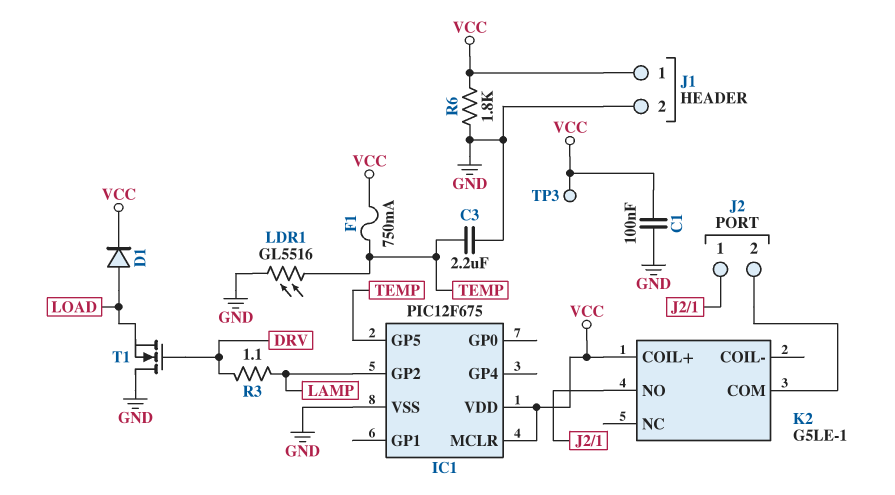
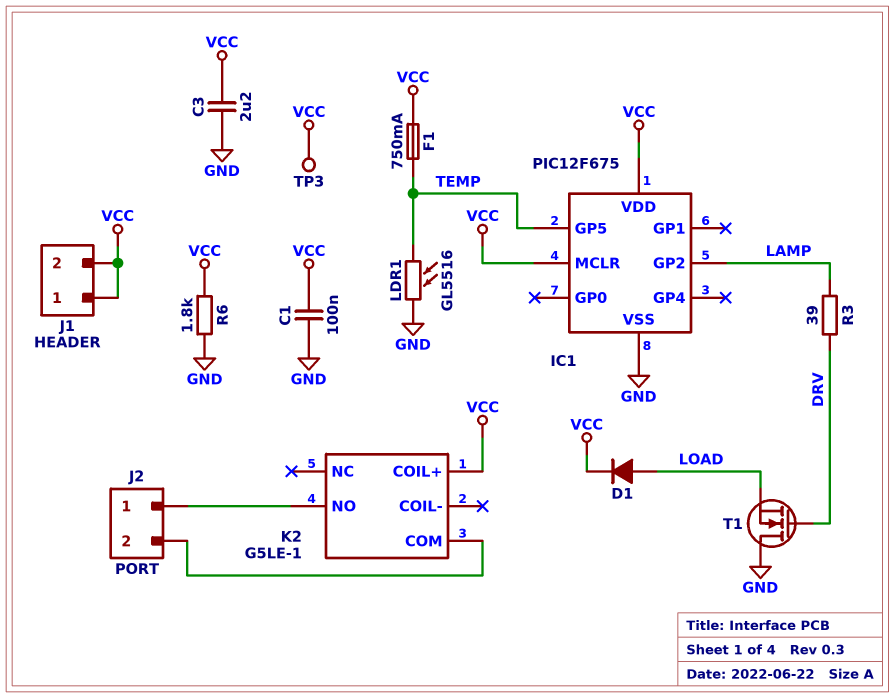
C3: 2.2uF (GND, TEMP) -> 2.2uF (GND, VCC)
J1 pin 2: GND -> VCC
R3: 1.1 (DRV, LAMP) -> 39 (DRV, LAMP)

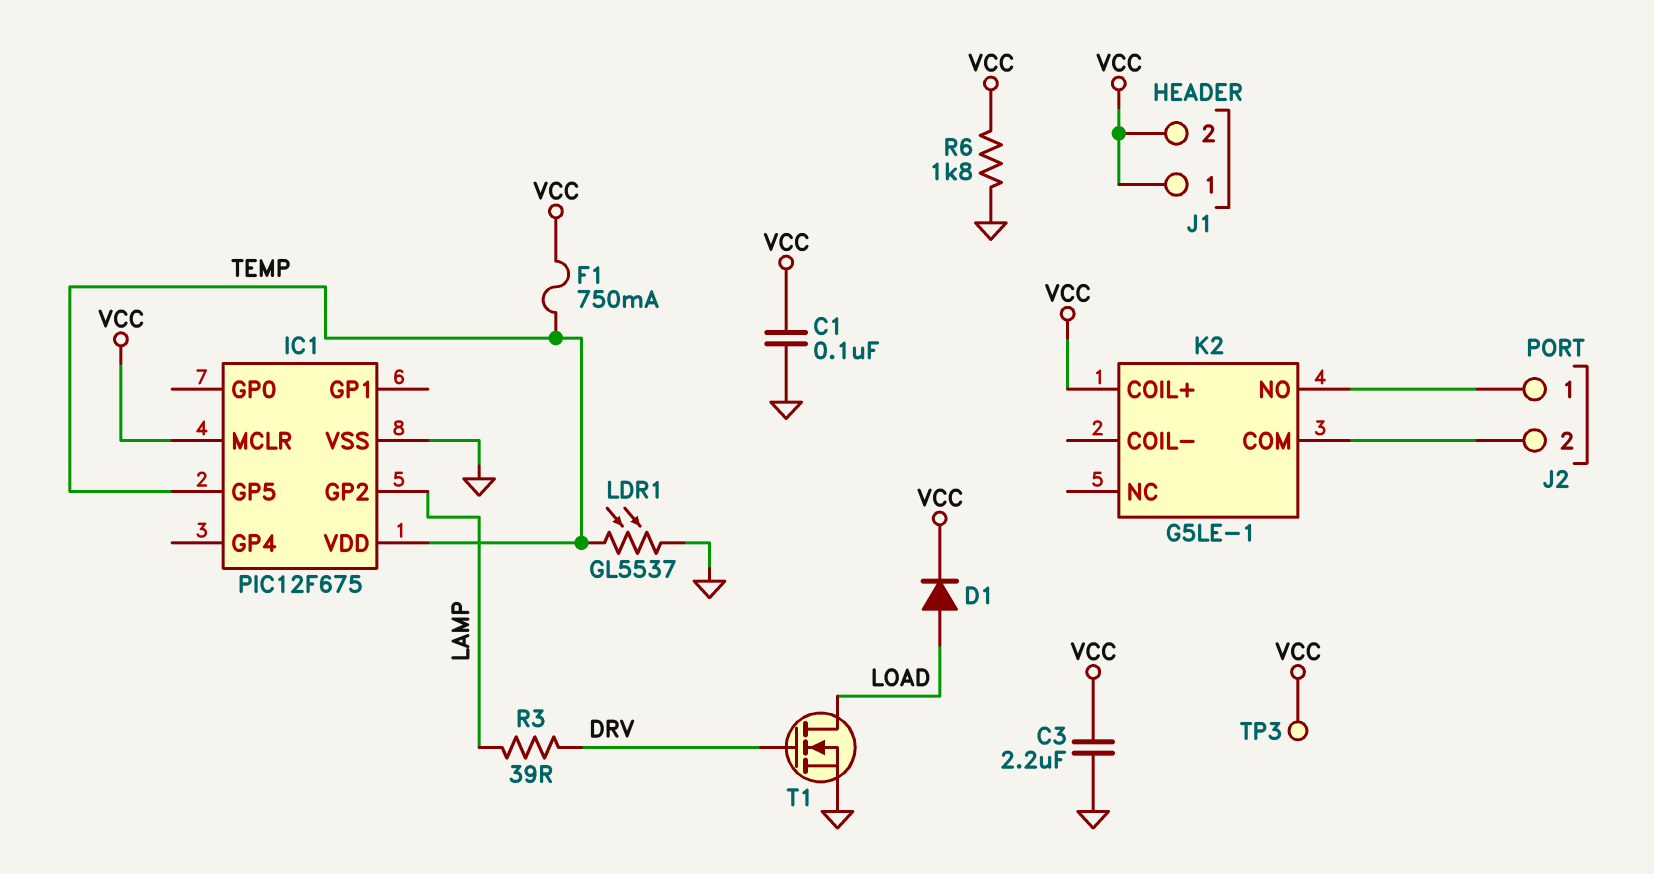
IC1 pin VDD: VCC -> TEMP
LDR1: GL5516 (GND, TEMP) -> GL5537 (GND, TEMP)
T1: NMOS (G DRV, D GND, S LOAD) -> NMOS (G DRV, D LOAD, S GND)

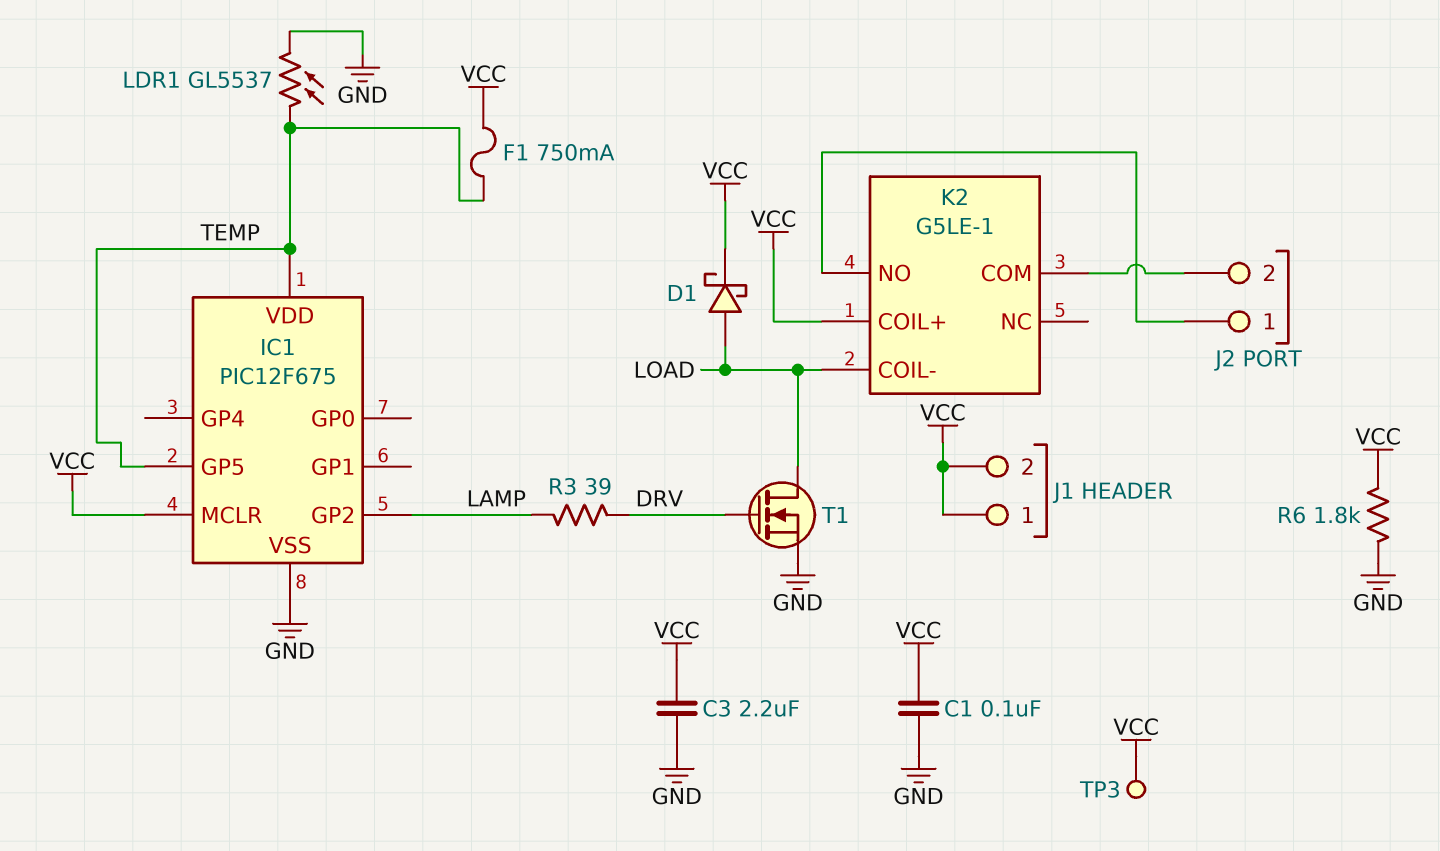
D1: diode (A LOAD, K VCC) -> schottky (A LOAD, K VCC)
K2 pin COIL-: none -> LOAD

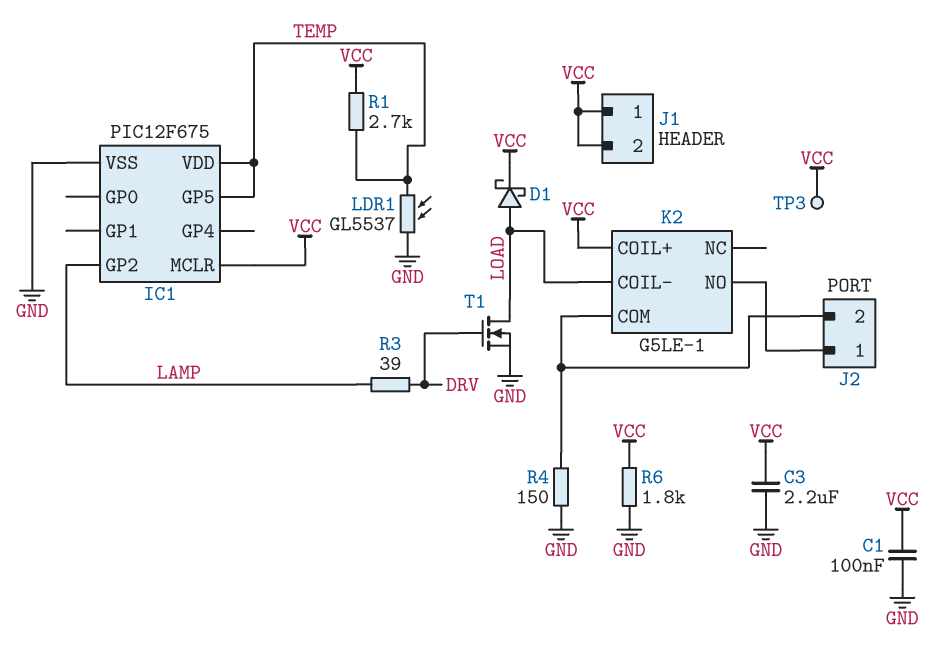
F1: 750mA (TEMP, VCC) -> none
R1: none -> 2.7k (TEMP, VCC)
R4: none -> 150 (GND, J2/2)

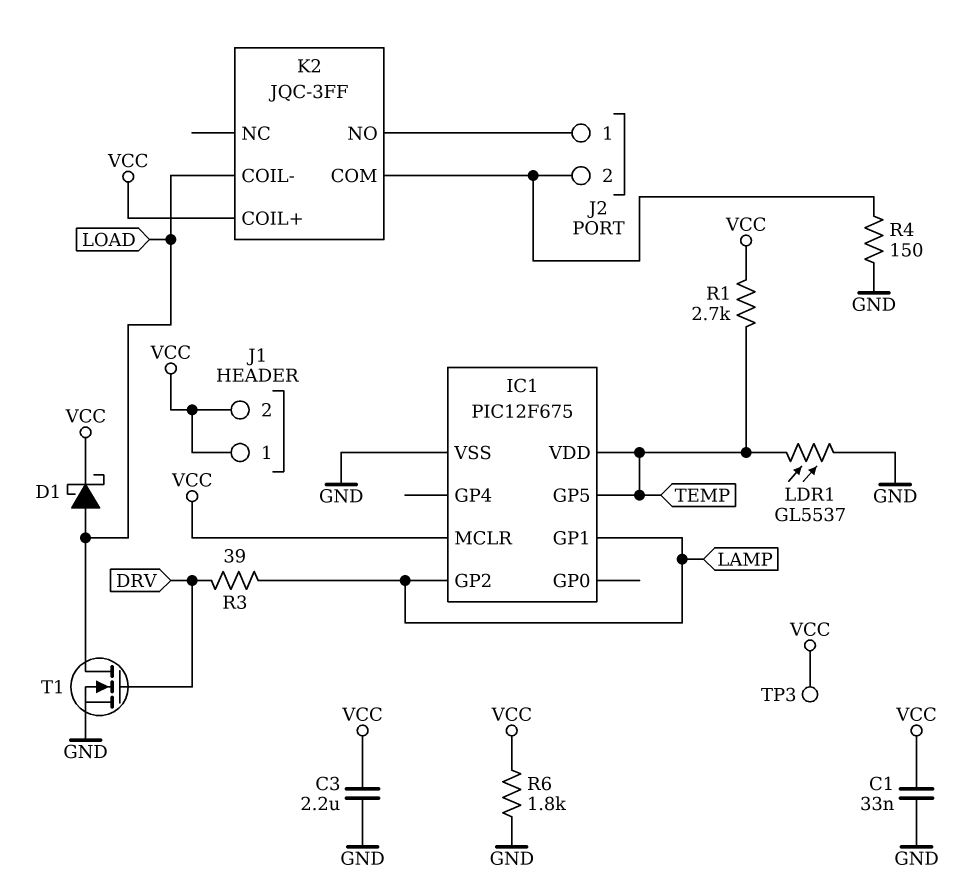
C1: 100nF (GND, VCC) -> 33nF (GND, VCC)
IC1 pin GP1: none -> LAMP
K2: G5LE-1 -> JQC-3FF

